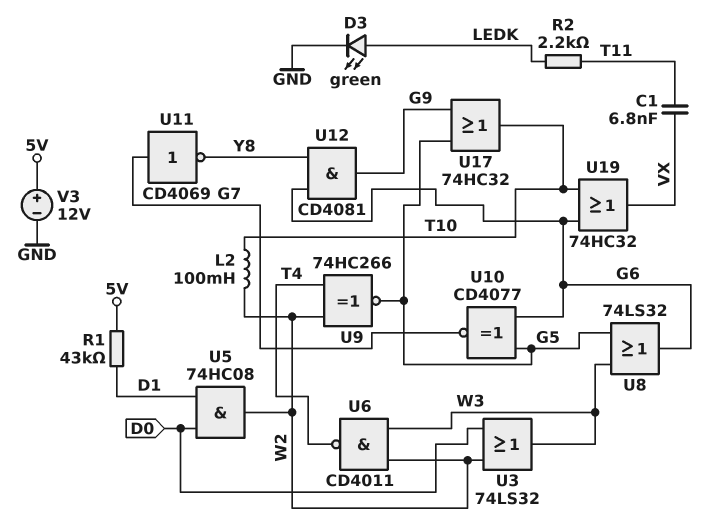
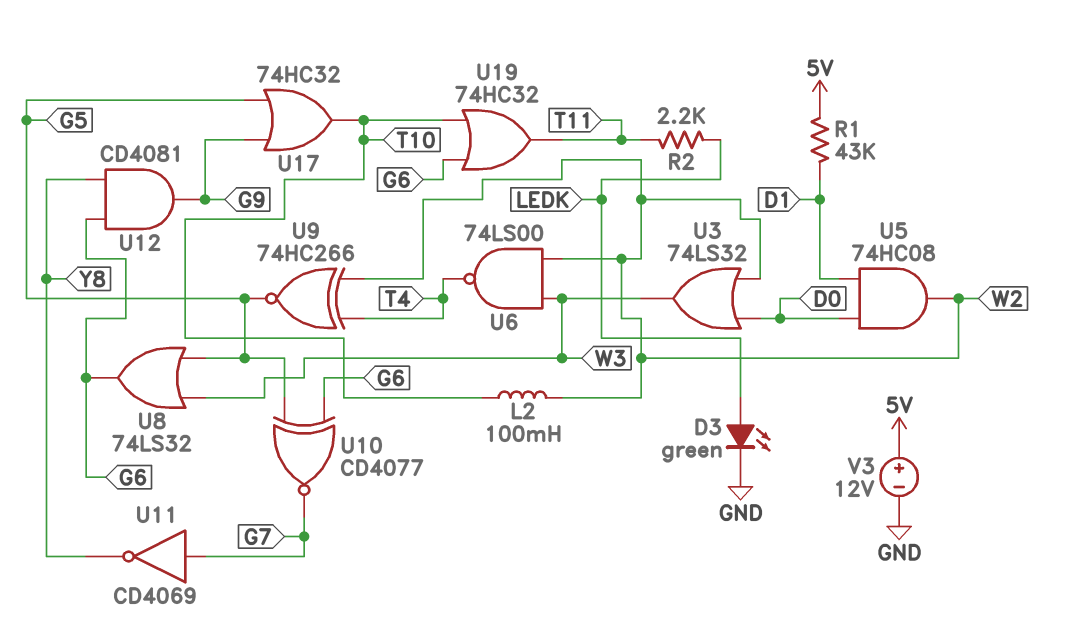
C1: 6.8nF (T11, VX) -> none
U6: NAND CD4011 (in W2, in W3, out T4) -> NAND 74LS00 (in W2, in W3, out T4)
U19: OR 74HC32 (in G6, in T10, out VX) -> OR 74HC32 (in G6, in T10, out T11)

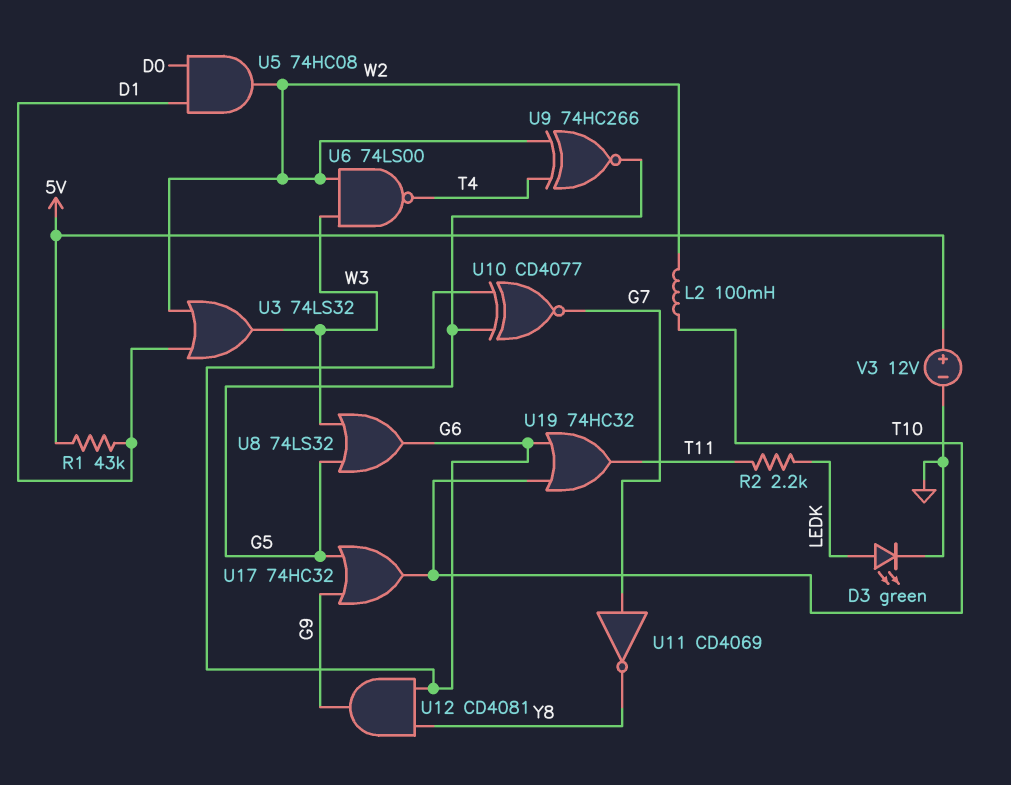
U3: OR 74LS32 (in D0, in W2, out W3) -> OR 74LS32 (in D1, in W2, out W3)

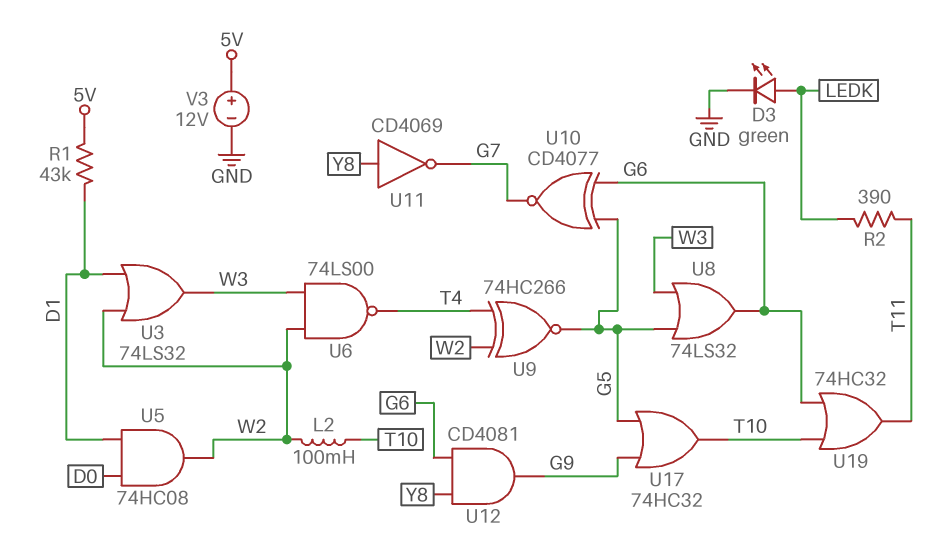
R2: 2.2k (LEDK, T11) -> 390 (LEDK, T11)
U11: NOT CD4069 (in G7, out Y8) -> NOT CD4069 (in Y8, out G7)

